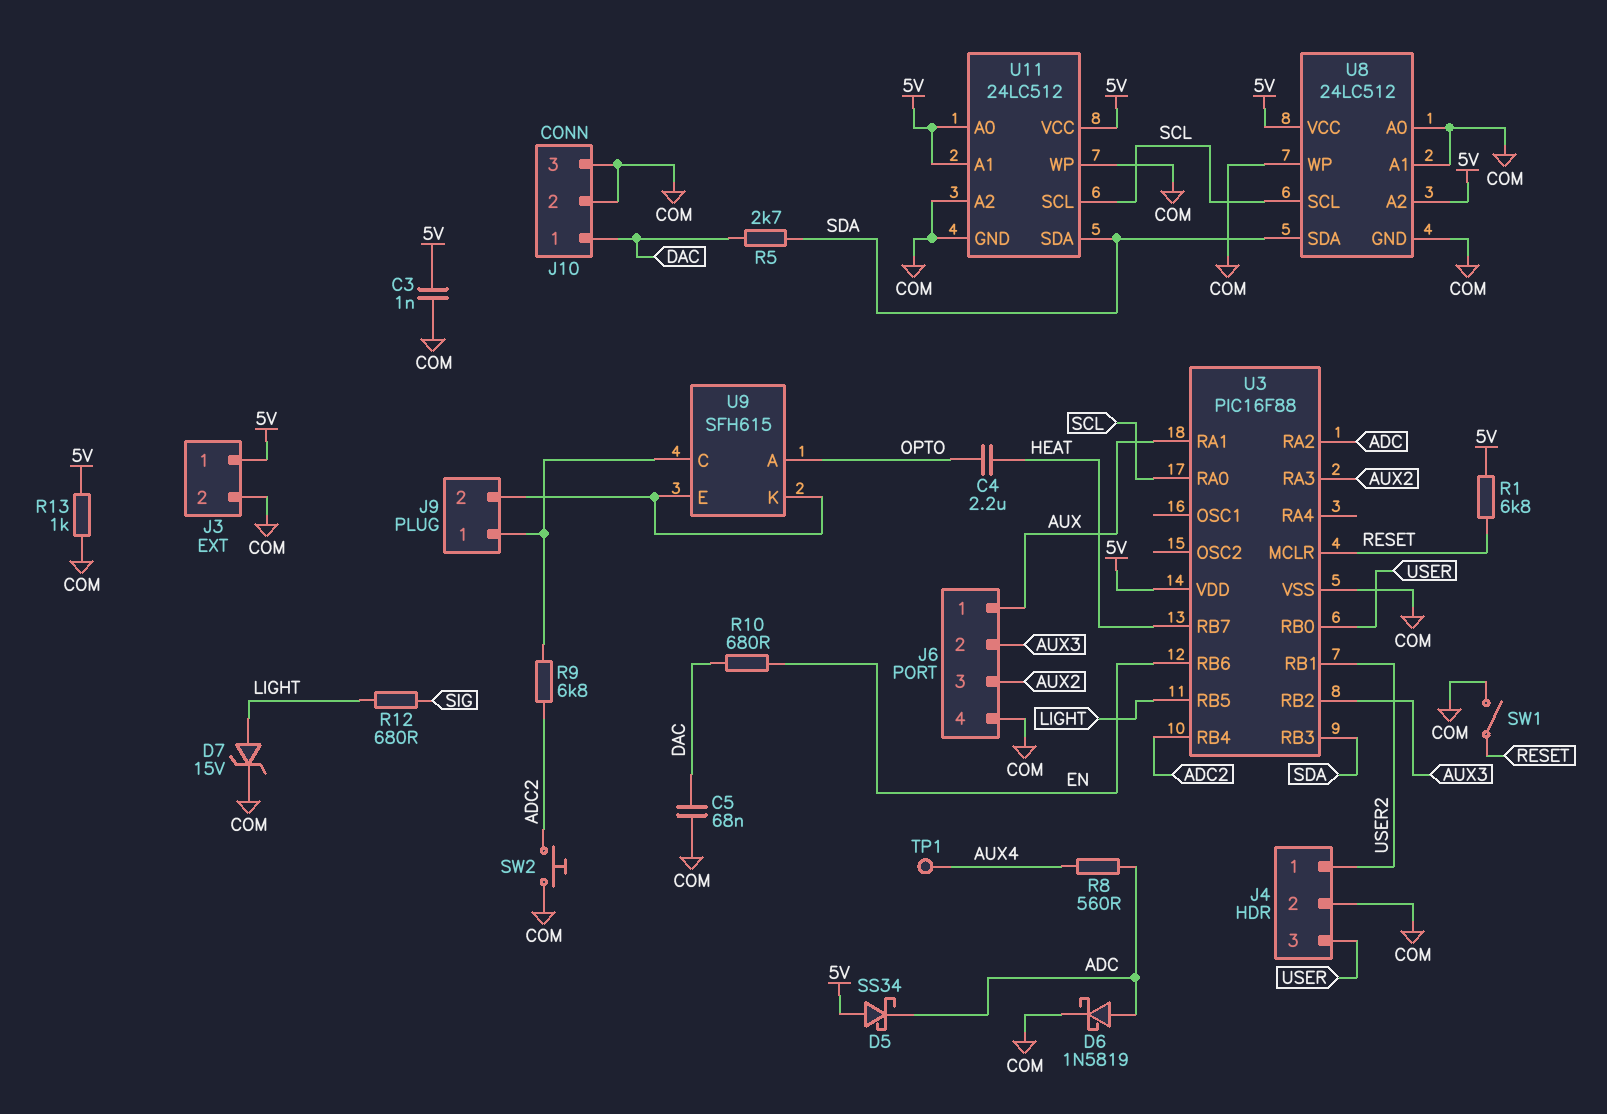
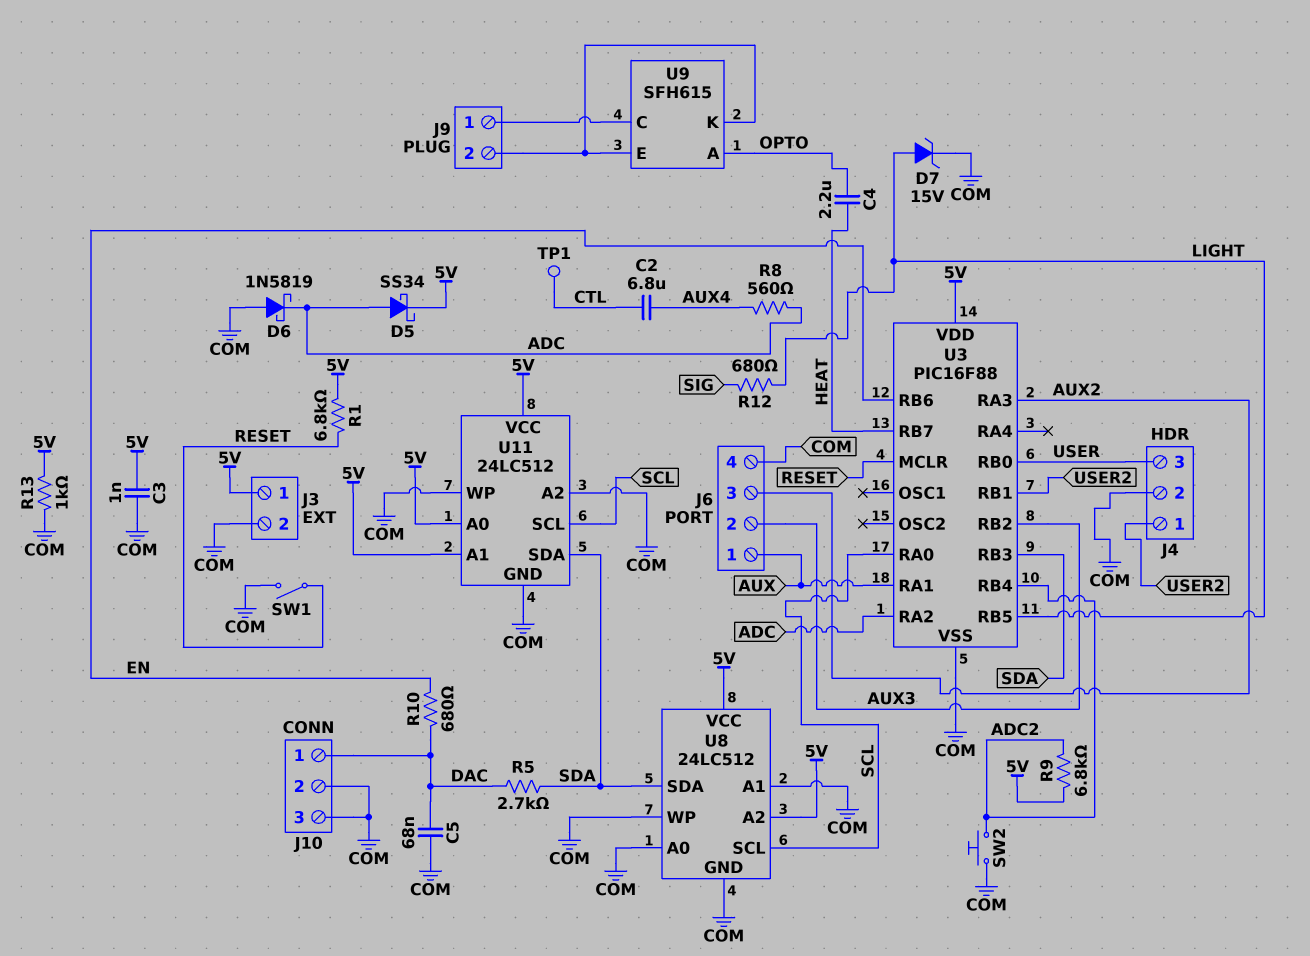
C2: none -> 6.8uF (AUX4, CTL)
D5: schottky SS34 (A 5V, K ADC) -> schottky SS34 (A ADC, K 5V)
D6: schottky 1N5819 (A ADC, K COM) -> schottky 1N5819 (A COM, K ADC)
R9: 6.8k (ADC2, J9/1) -> 6.8k (5V, ADC2)
TP1: test point (AUX4) -> test point (CTL)

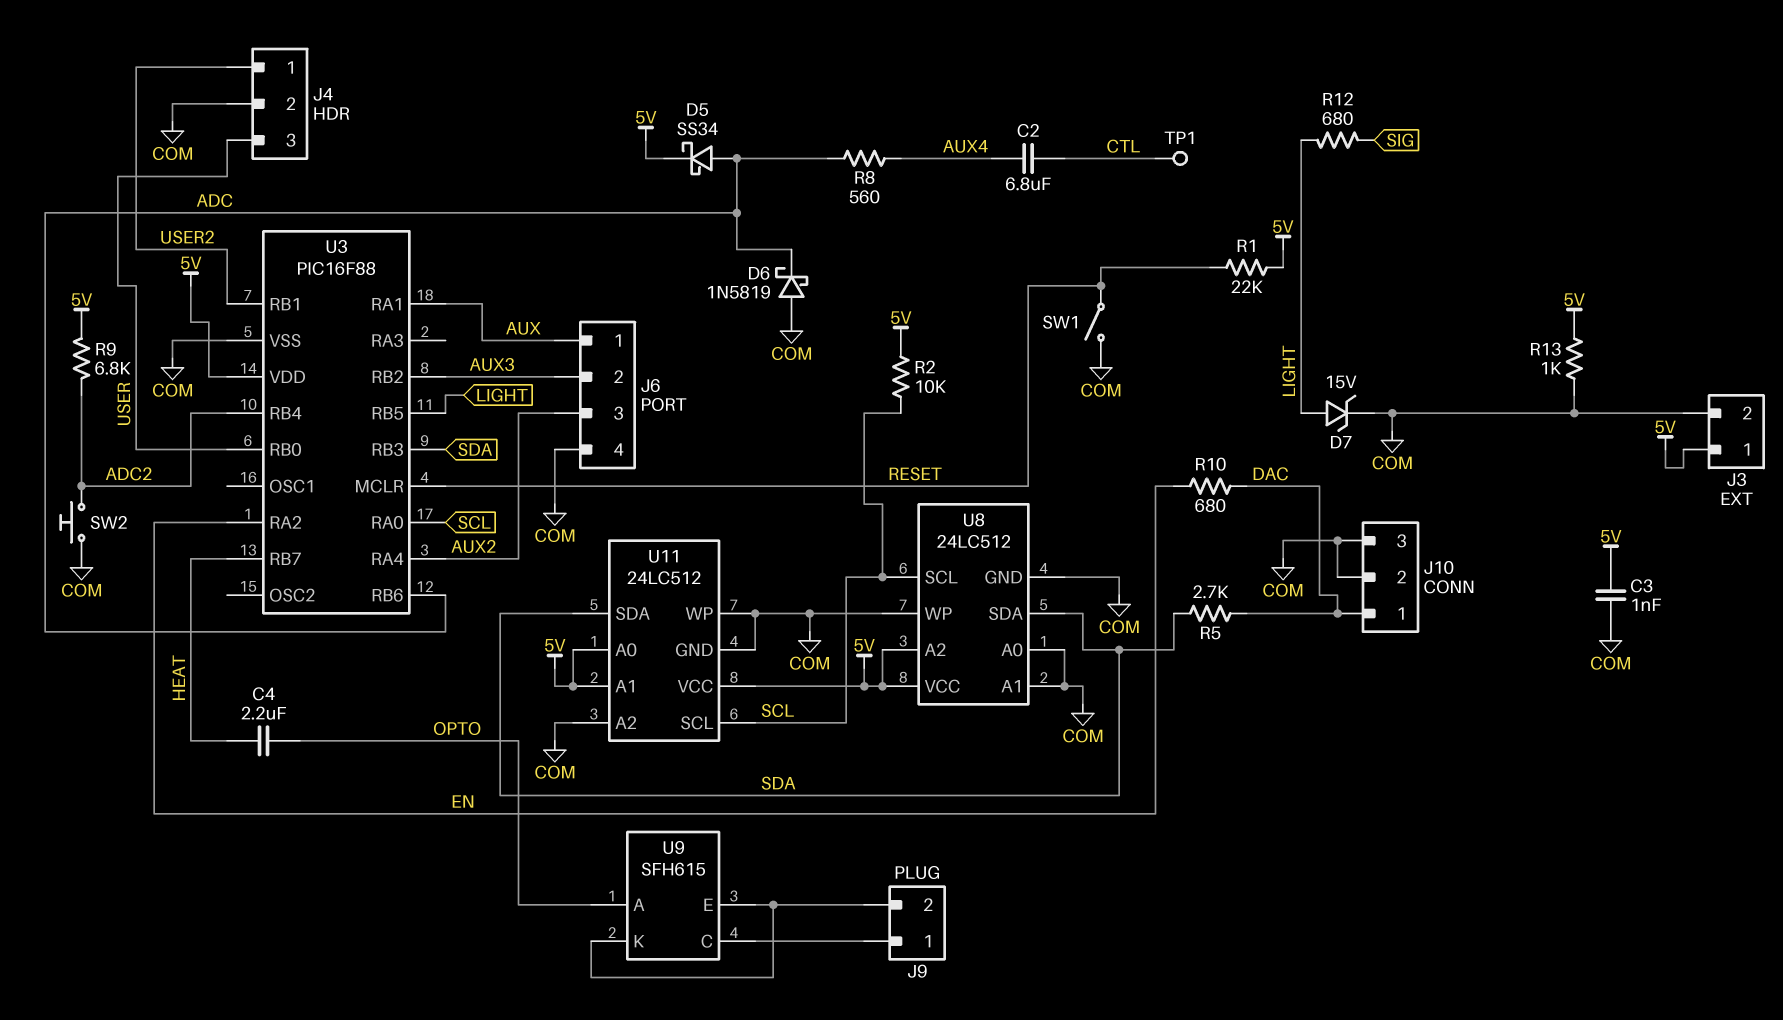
C5: 68nF (COM, DAC) -> none
R1: 6.8k (5V, RESET) -> 22k (5V, RESET)
R2: none -> 10k (5V, SCL)
U3 pin RA2: ADC -> EN
U3 pin RA3: AUX2 -> none
U3 pin RA4: none -> AUX2
U3 pin RB6: EN -> ADC

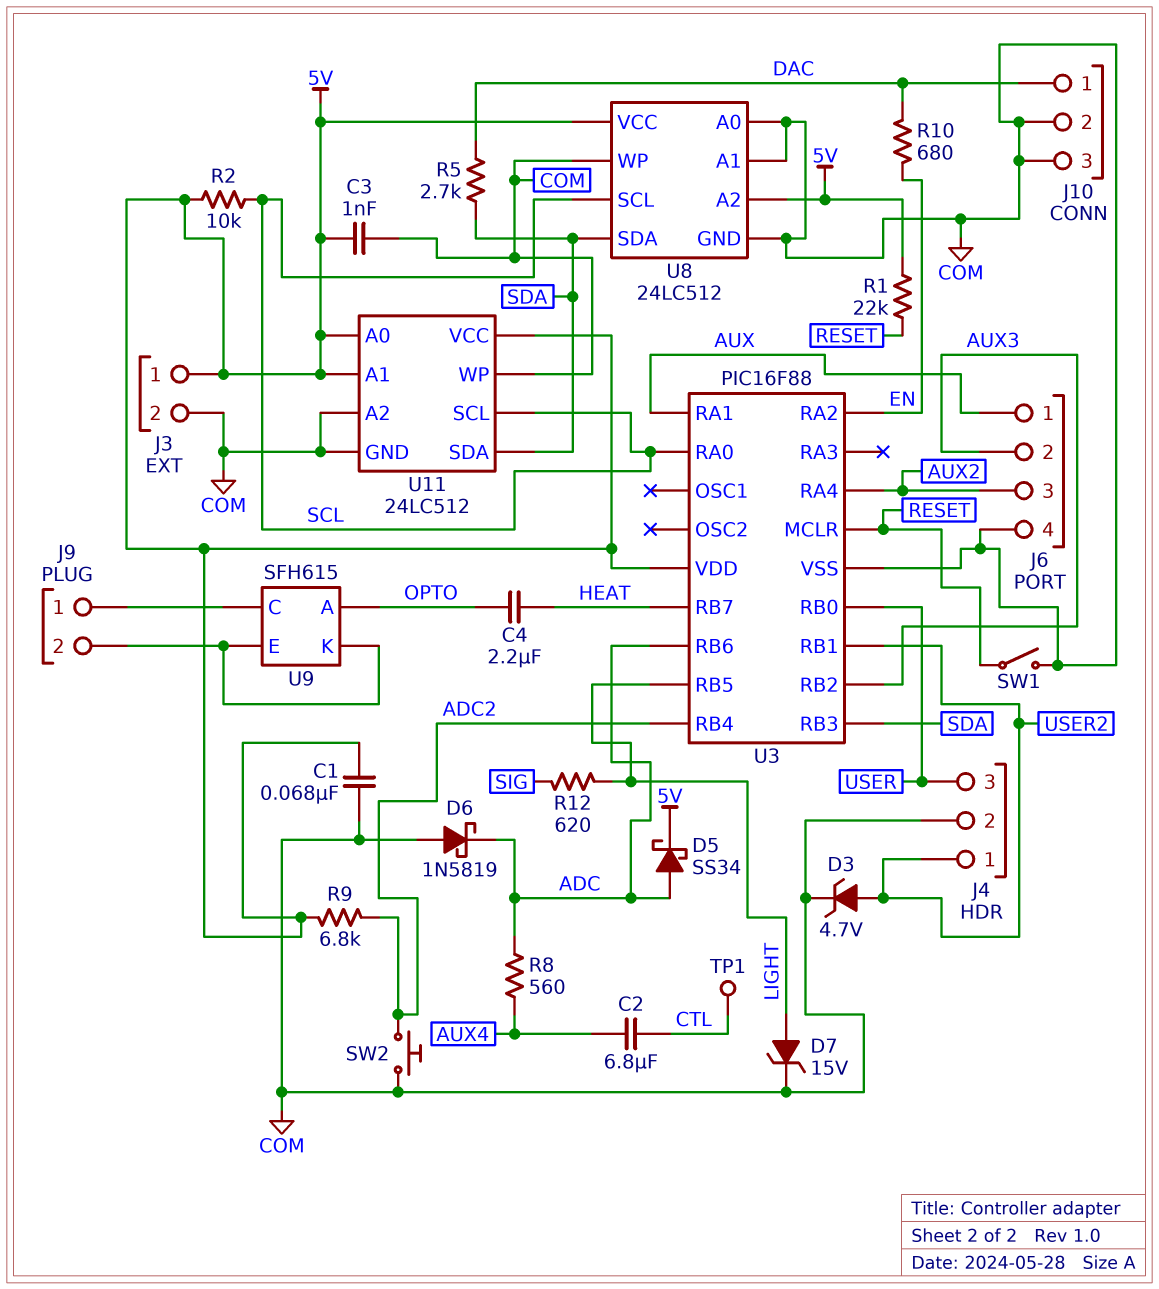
C1: none -> 68nF (5V, COM)
D3: none -> zener 4.7V (A USER2, K COM)
R12: 680 (LIGHT, SIG) -> 620 (LIGHT, SIG)
R13: 1k (5V, COM) -> none

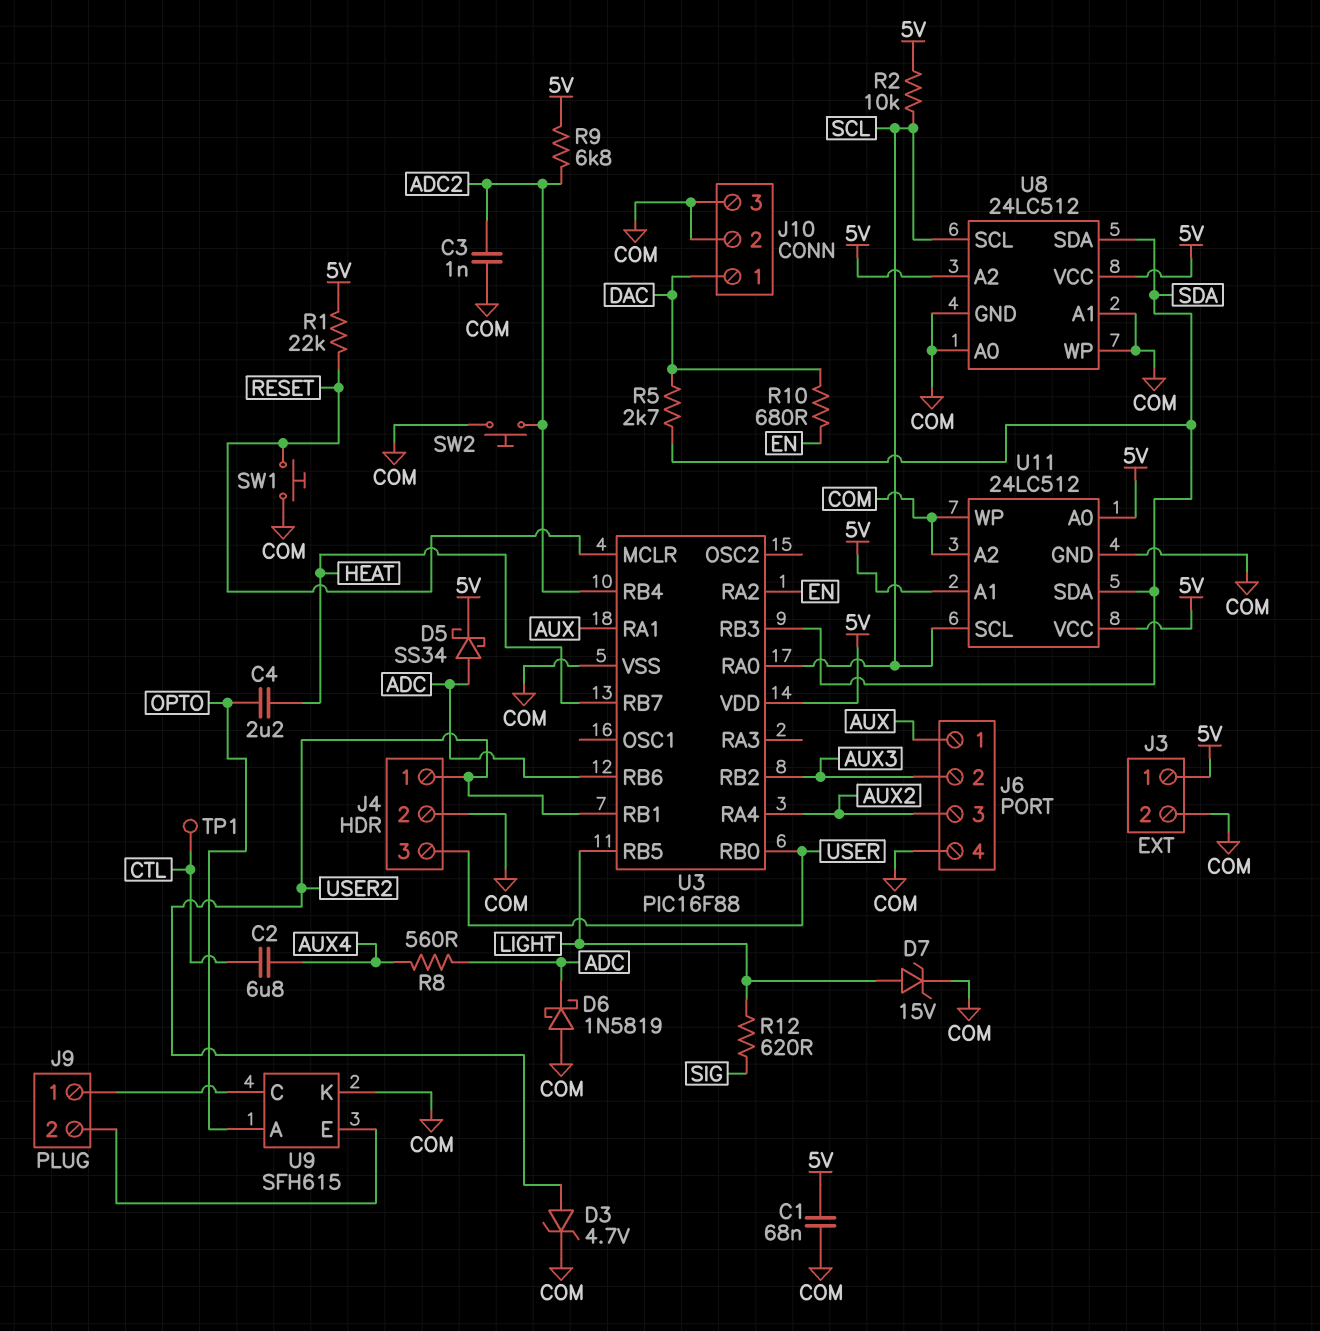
C3: 1nF (5V, COM) -> 1nF (ADC2, COM)
SW1: switch (COM, RESET) -> button (COM, RESET)
U9 pin K: J9/2 -> COM

